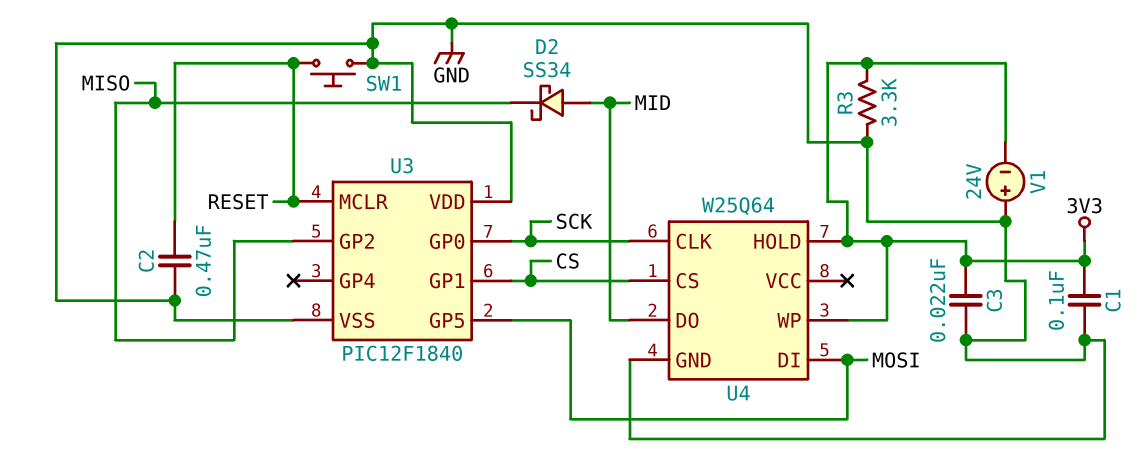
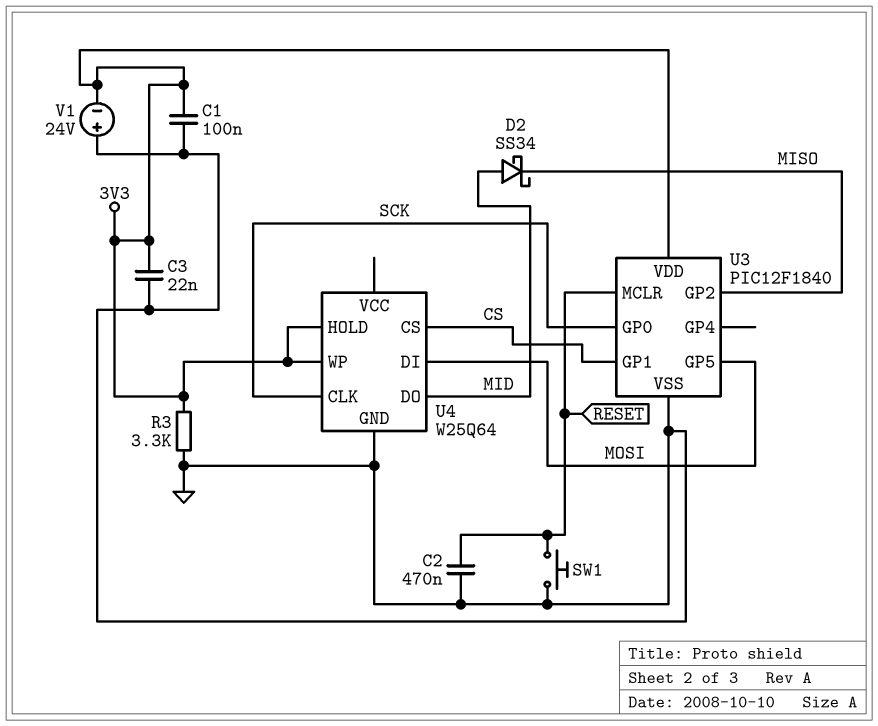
U3 pin VDD: GND -> 3V3

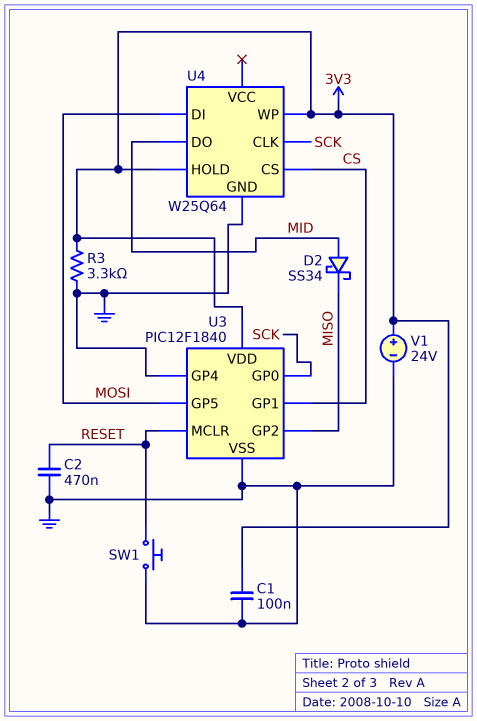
C3: 22nF (3V3, GND) -> none
U3 pin GP4: none -> GND
V1: 24V (plus GND, minus 3V3) -> 24V (plus 3V3, minus GND)

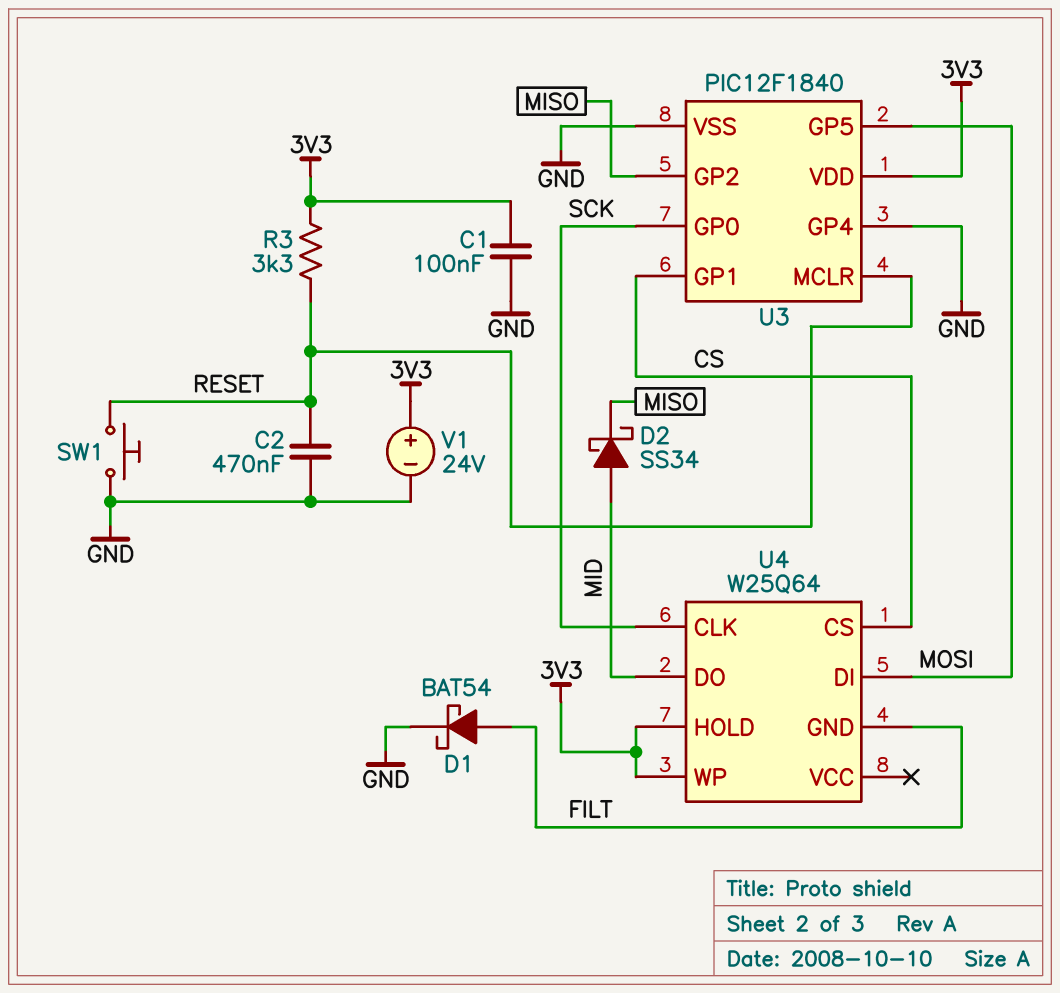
D1: none -> schottky BAT54 (A FILT, K GND)
R3: 3.3k (3V3, GND) -> 3.3k (3V3, RESET)
U4 pin GND: GND -> FILT

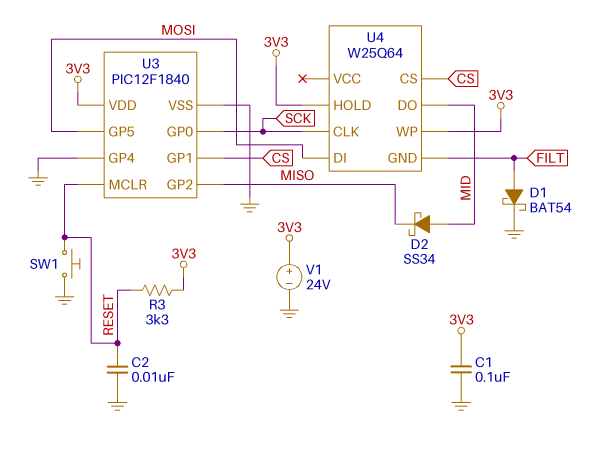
C2: 470nF (GND, RESET) -> 10nF (GND, RESET)

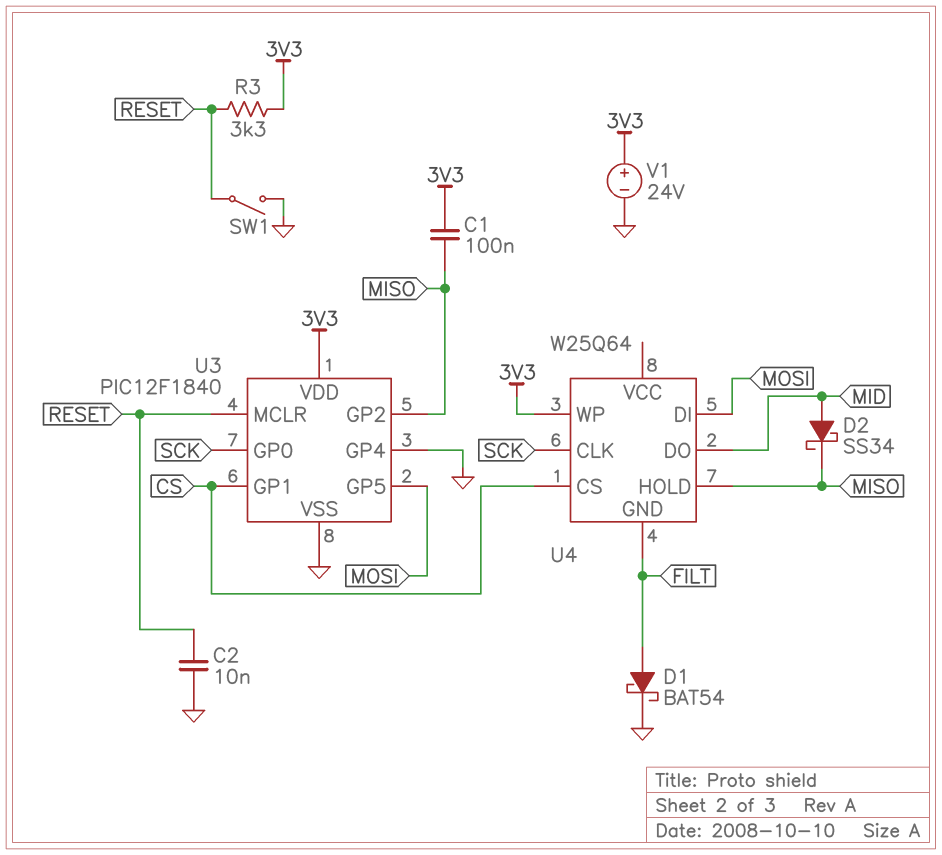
C1: 100nF (3V3, GND) -> 100nF (3V3, MISO)
SW1: button (GND, RESET) -> switch (GND, RESET)
U4 pin HOLD: 3V3 -> MISO

